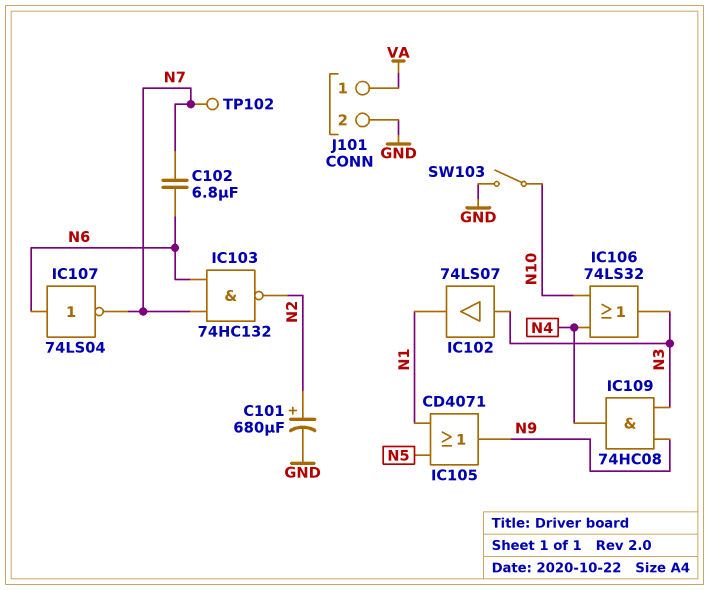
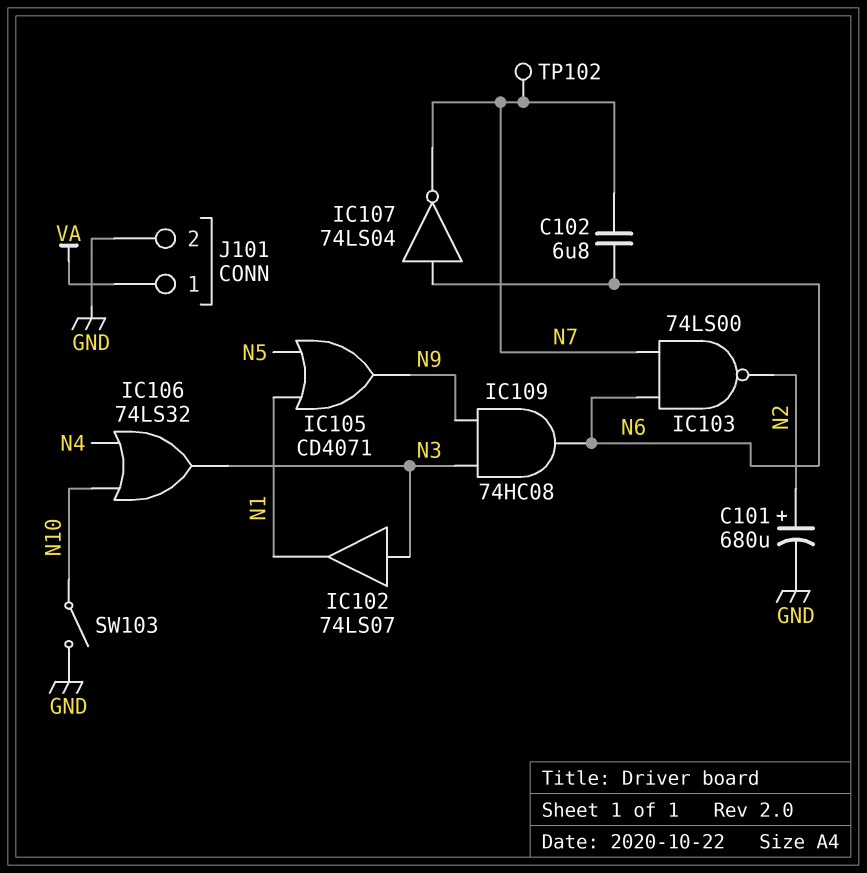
IC103: NAND 74HC132 (in N6, in N7, out N2) -> NAND 74LS00 (in N6, in N7, out N2)
IC109: AND 74HC08 (in N3, in N9, out N4) -> AND 74HC08 (in N3, in N9, out N6)

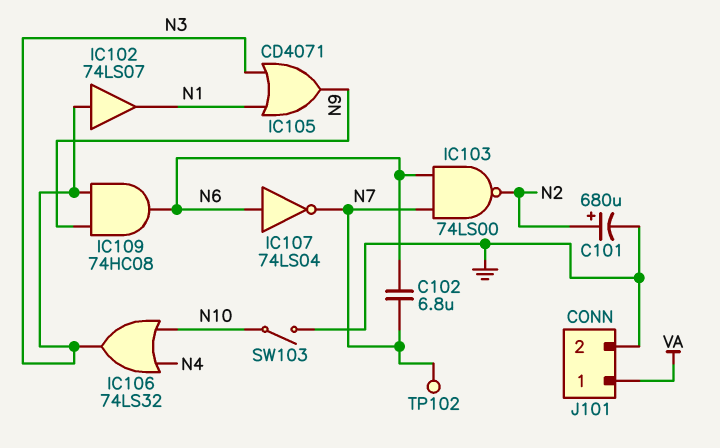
IC105: OR CD4071 (in N1, in N5, out N9) -> OR CD4071 (in N1, in N3, out N9)

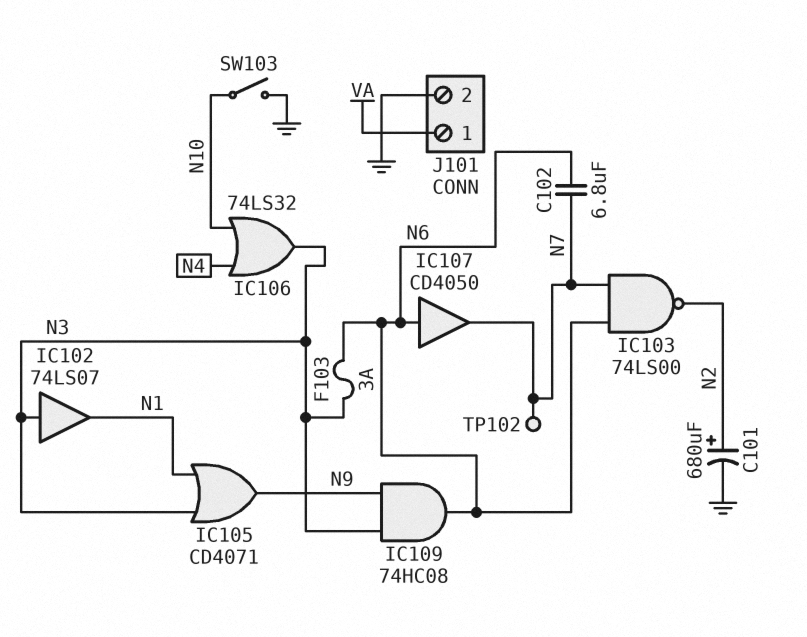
F103: none -> 3A (N3, N6)
IC107: NOT 74LS04 (in N6, out N7) -> buffer CD4050 (in N6, out N7)

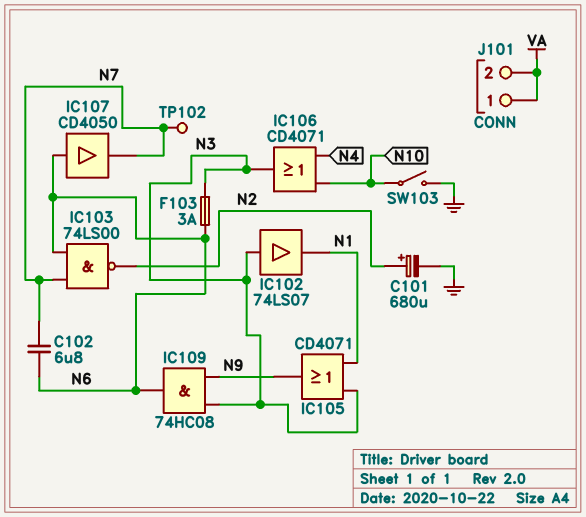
IC106: OR 74LS32 (in N4, in N10, out N3) -> OR CD4071 (in N4, in N10, out N3)
J101 pin 2: GND -> VA

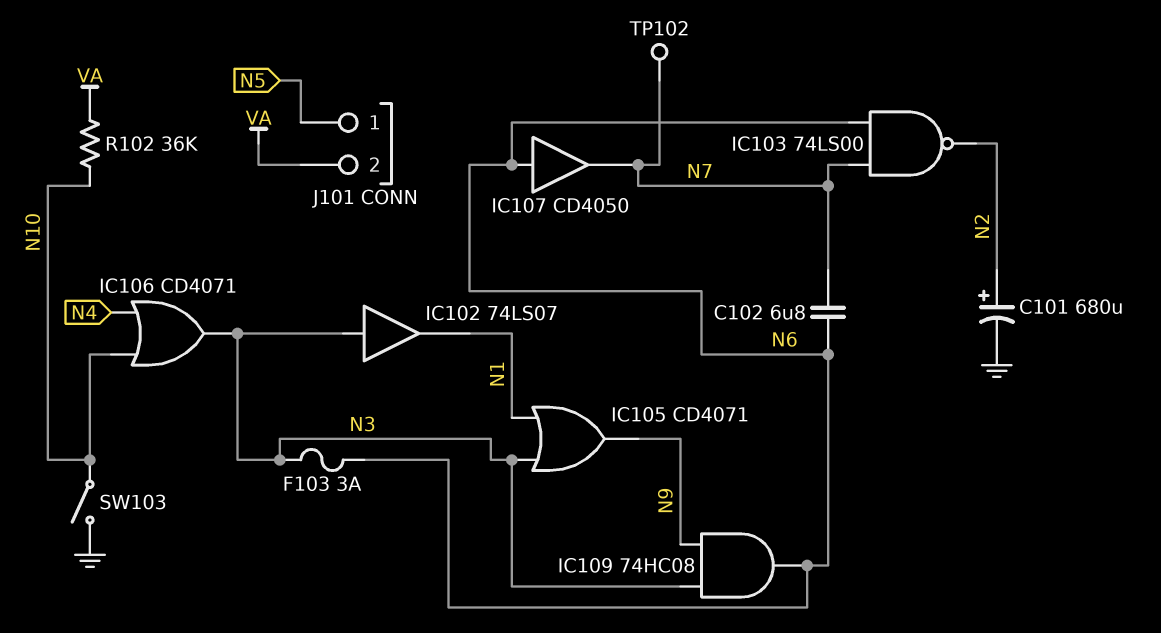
J101 pin 1: VA -> N5
R102: none -> 36k (N10, VA)

